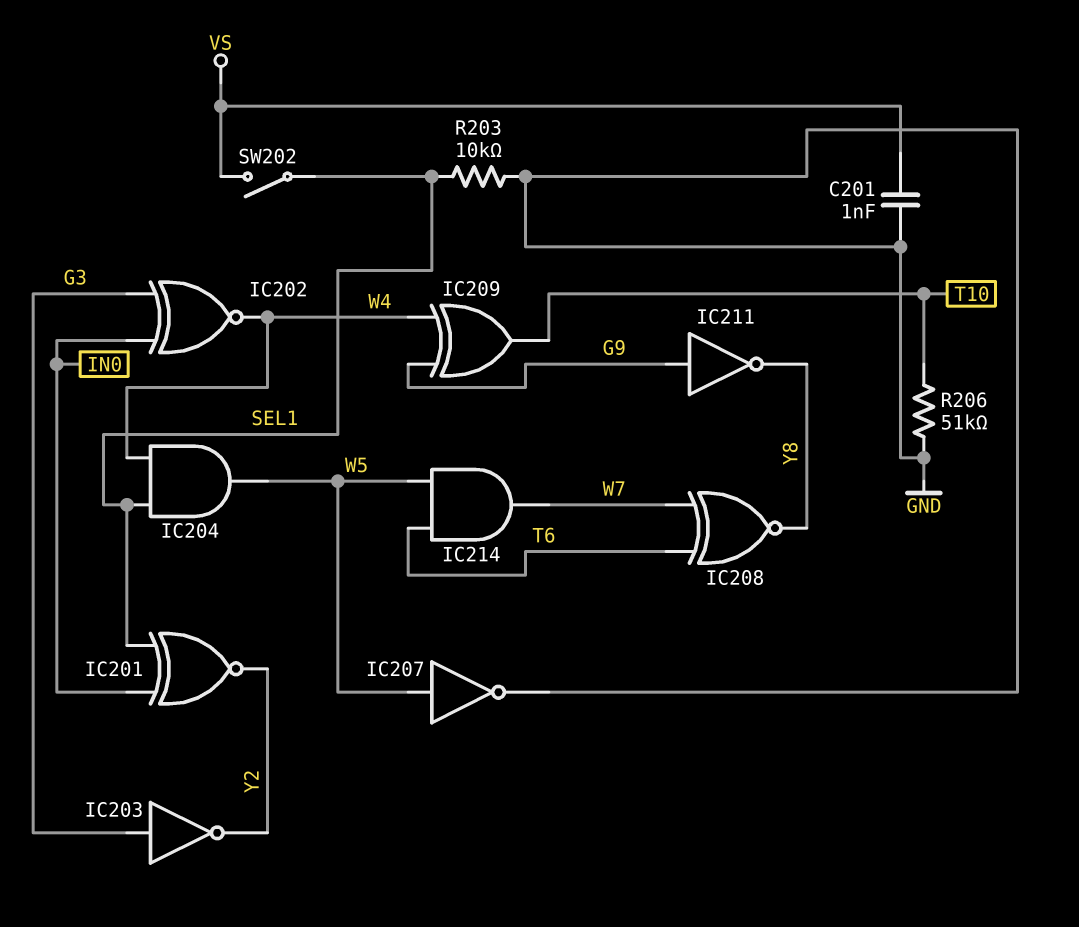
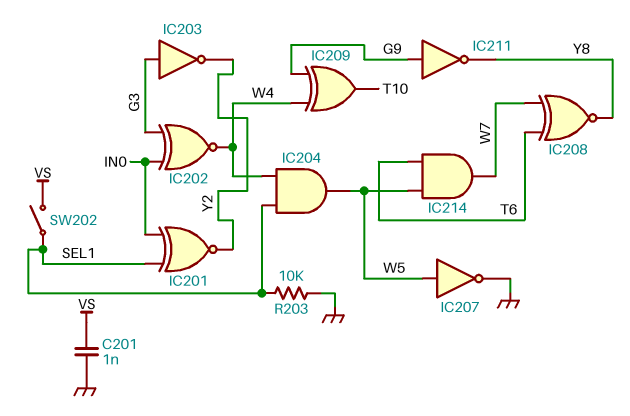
R206: 51k (GND, T10) -> none

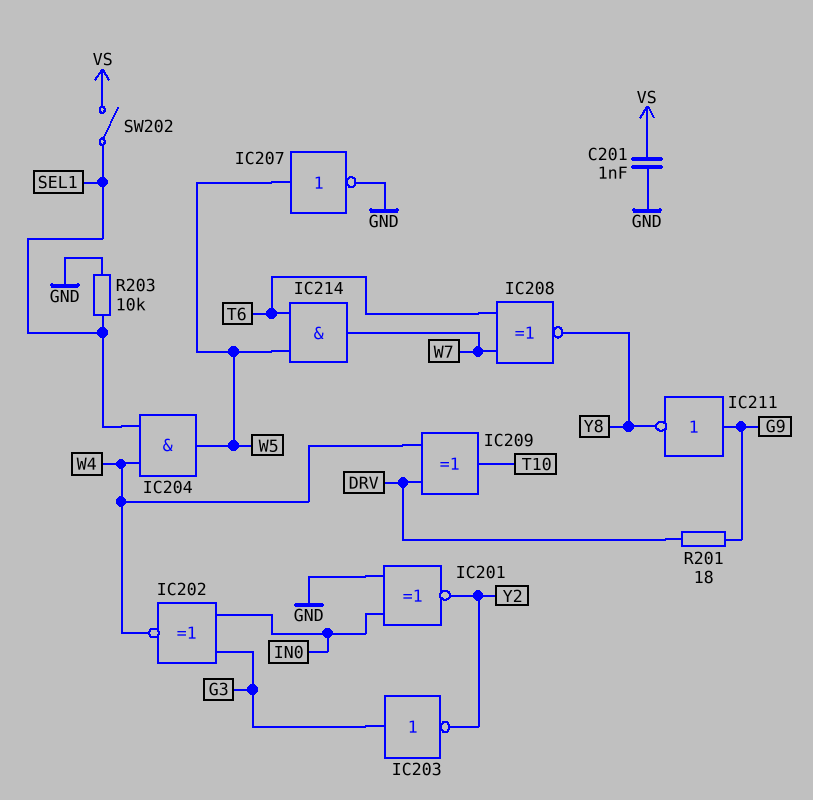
IC201: XNOR (in IN0, in SEL1, out Y2) -> XNOR (in GND, in IN0, out Y2)
IC209: XOR (in G9, in W4, out T10) -> XOR (in DRV, in W4, out T10)
R201: none -> 18 (DRV, G9)

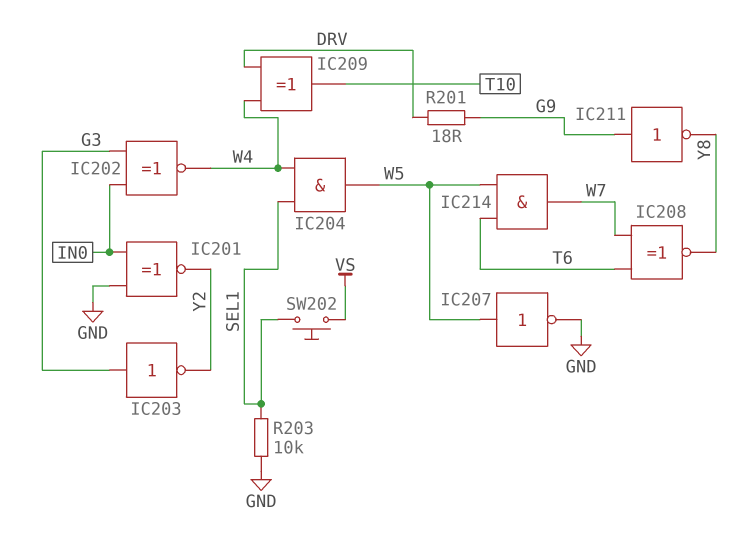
C201: 1nF (GND, VS) -> none
SW202: switch (SEL1, VS) -> button (SEL1, VS)

